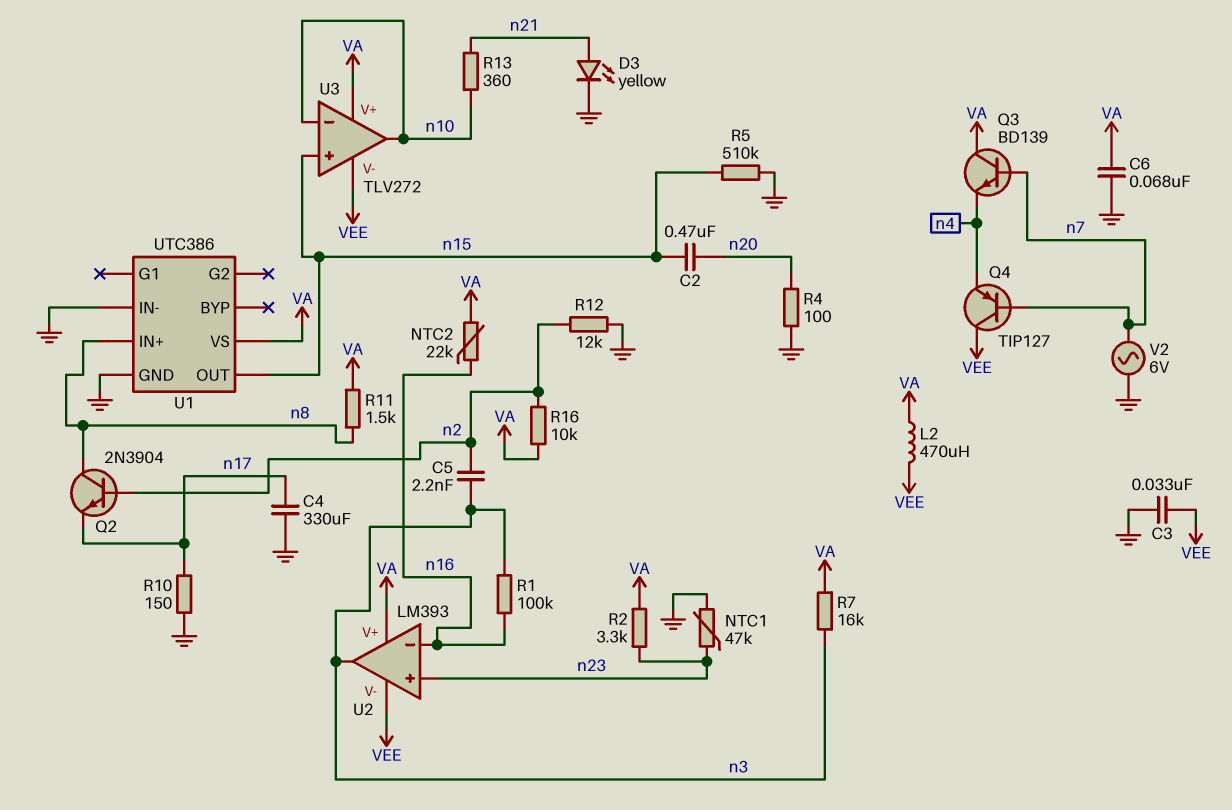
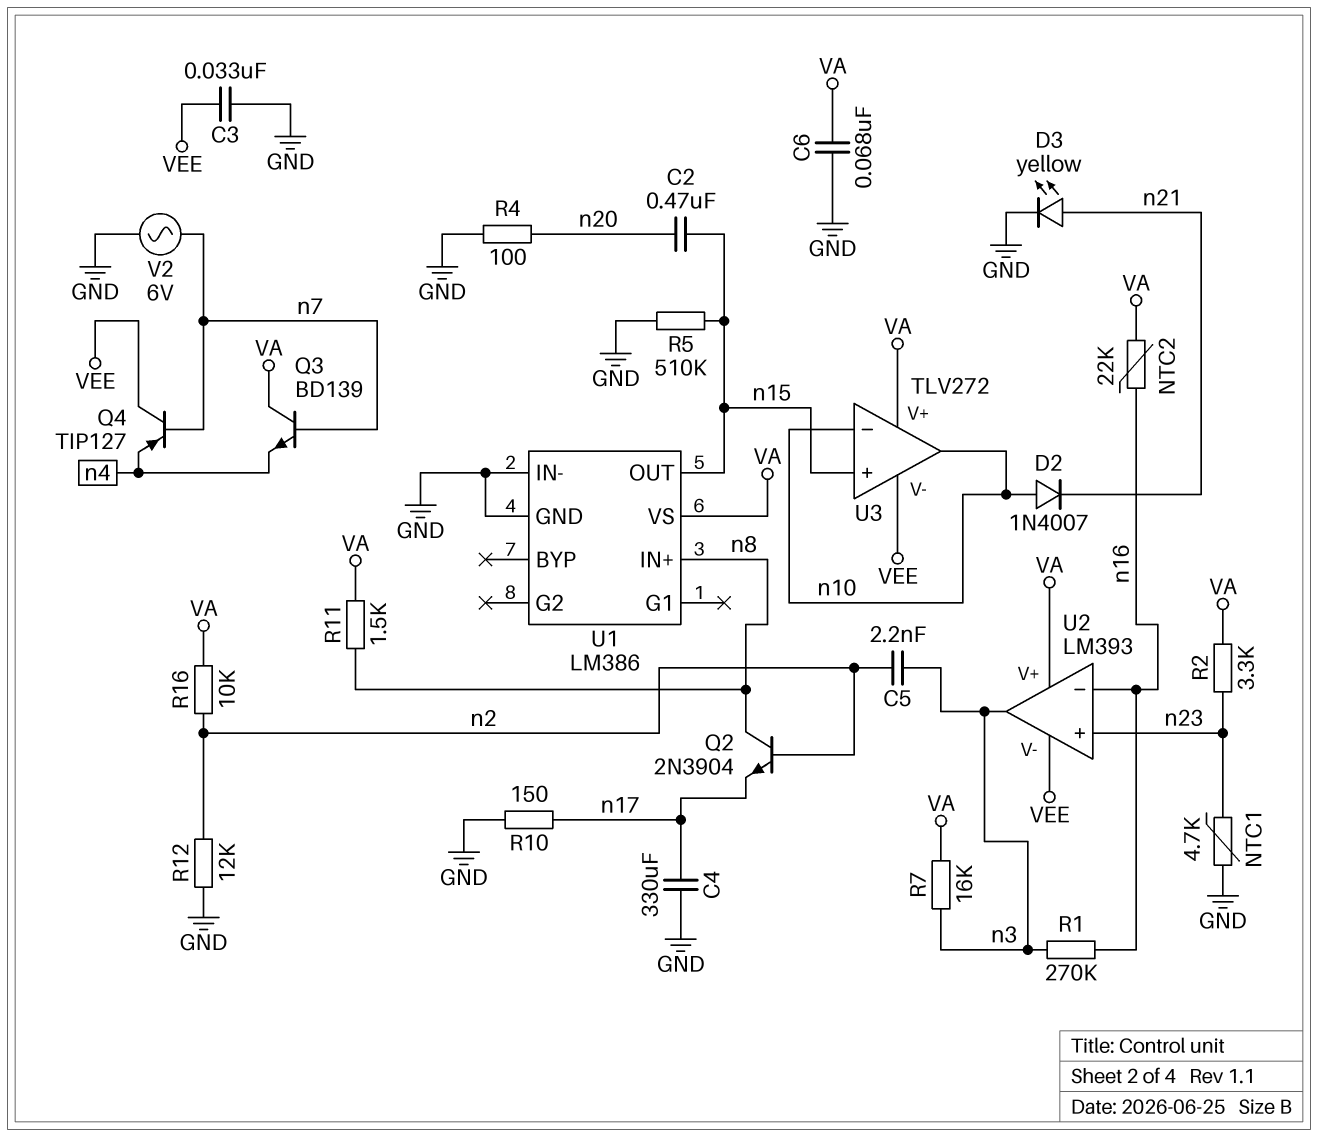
D2: none -> diode 1N4007 (A n10, K n21)
L2: 470uH (VA, VEE) -> none
NTC1: 47k (GND, n23) -> 4.7k (GND, n23)
R1: 100k (n3, n16) -> 270k (n3, n16)
R13: 360 (n10, n21) -> none
U1: UTC386 -> LM386

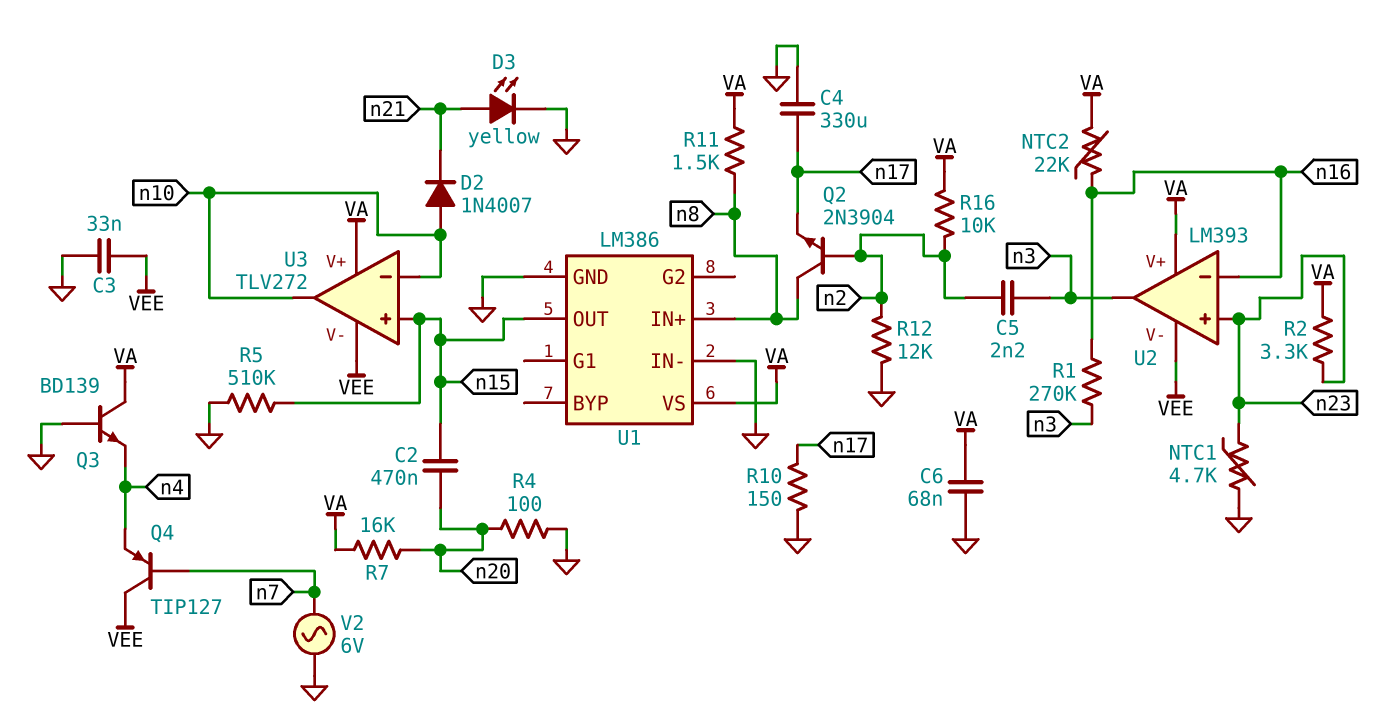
Q3: NPN BD139 (B n7, C VA, E n4) -> NPN BD139 (B GND, C VA, E n4)
R7: 16k (VA, n3) -> 16k (VA, n20)

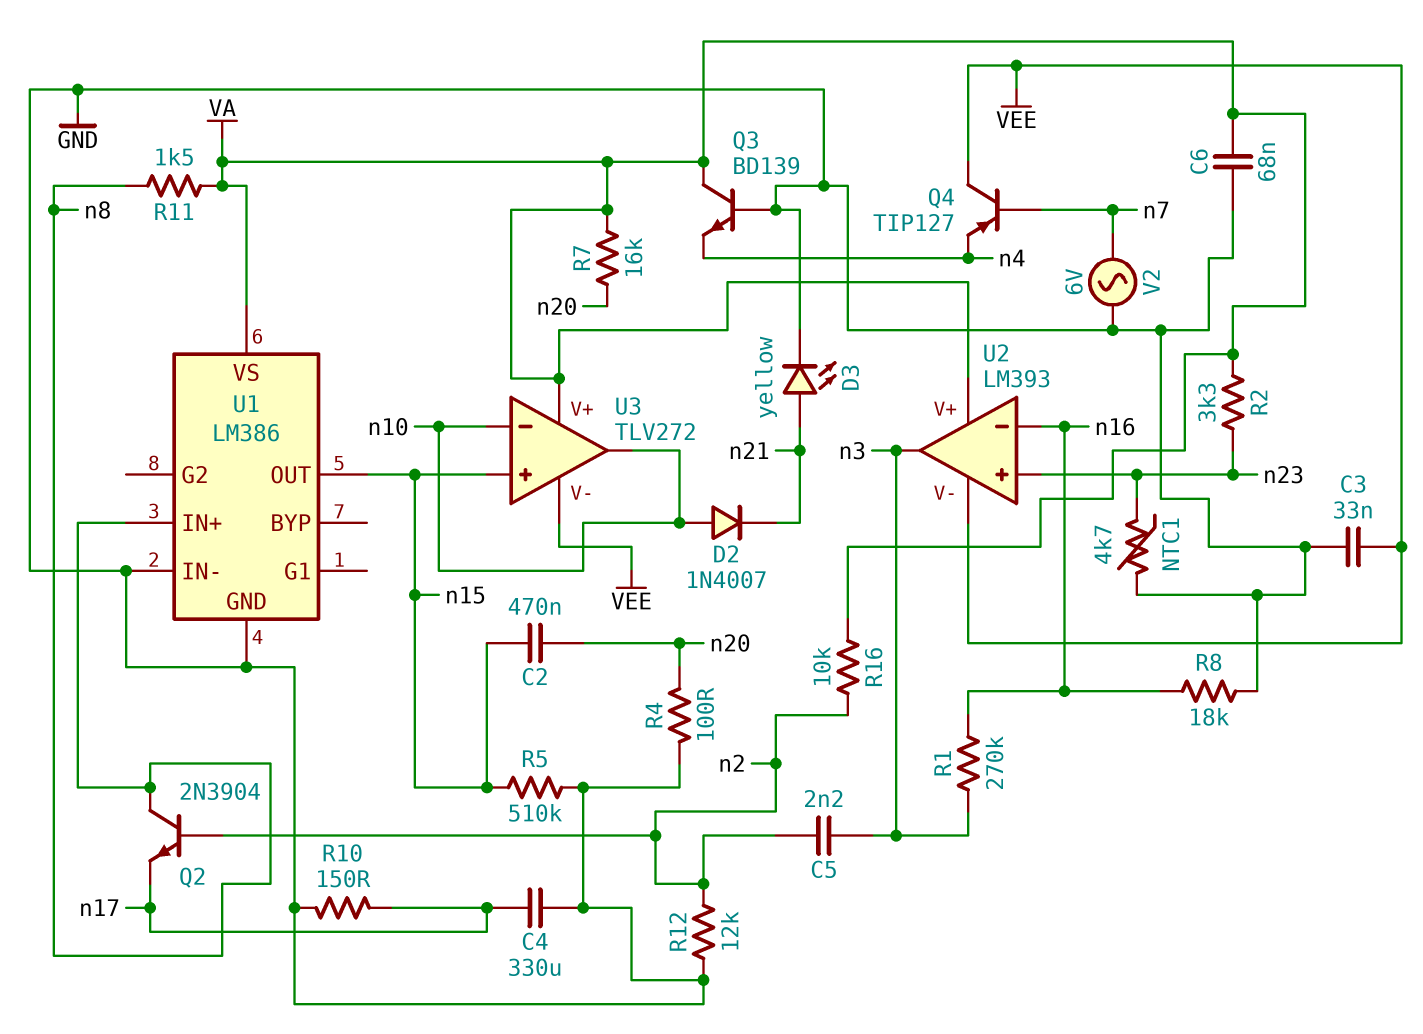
NTC2: 22k (VA, n16) -> none
R8: none -> 18k (GND, n16)

